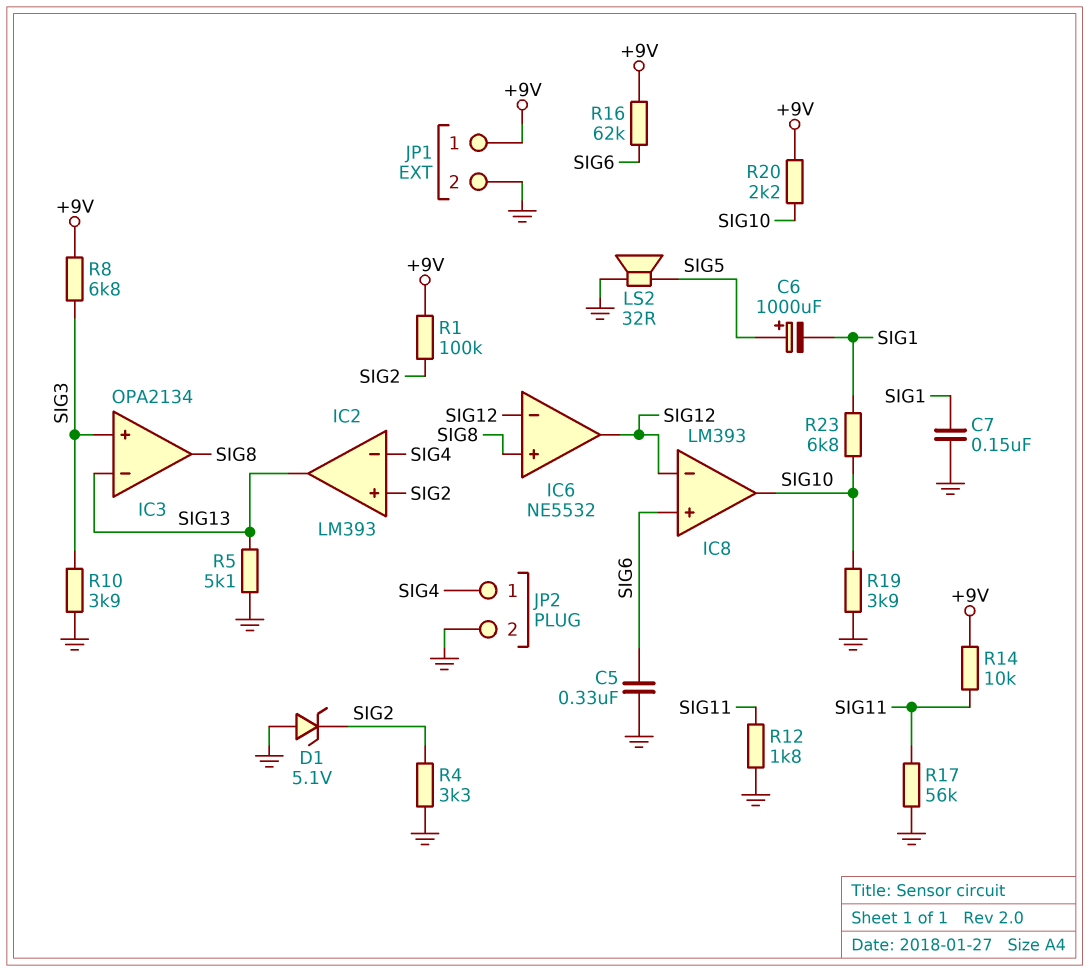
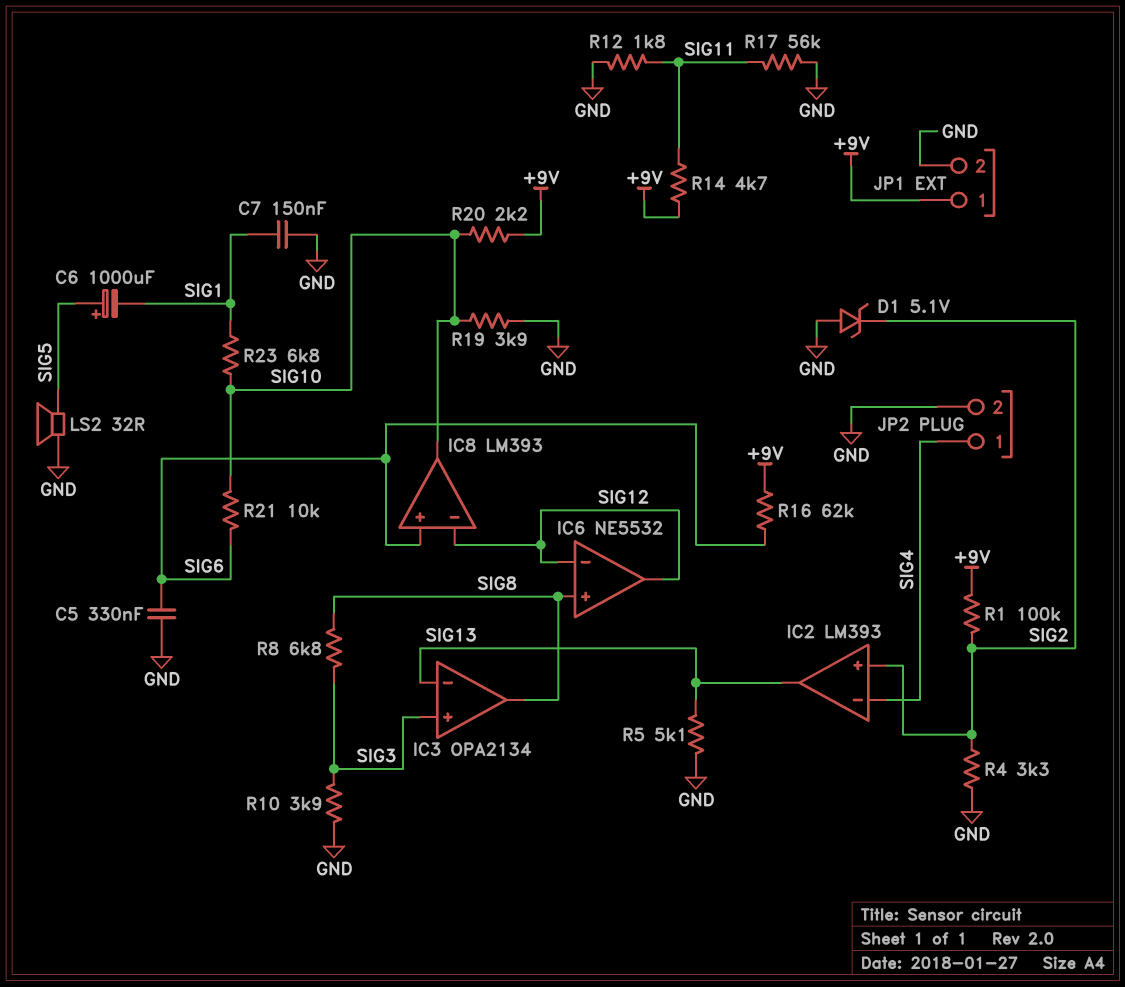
R8: 6.8k (+9V, SIG3) -> 6.8k (SIG3, SIG8)
R14: 10k (+9V, SIG11) -> 4.7k (+9V, SIG11)
R21: none -> 10k (SIG6, SIG10)

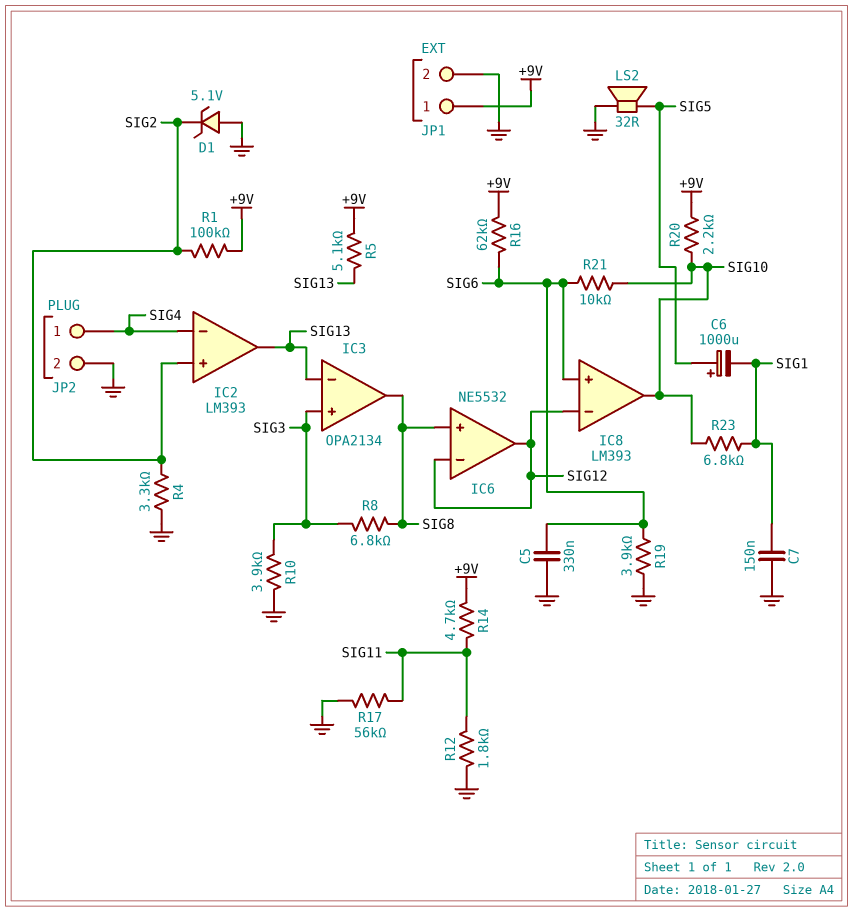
R5: 5.1k (GND, SIG13) -> 5.1k (+9V, SIG13)
R19: 3.9k (GND, SIG10) -> 3.9k (GND, SIG6)

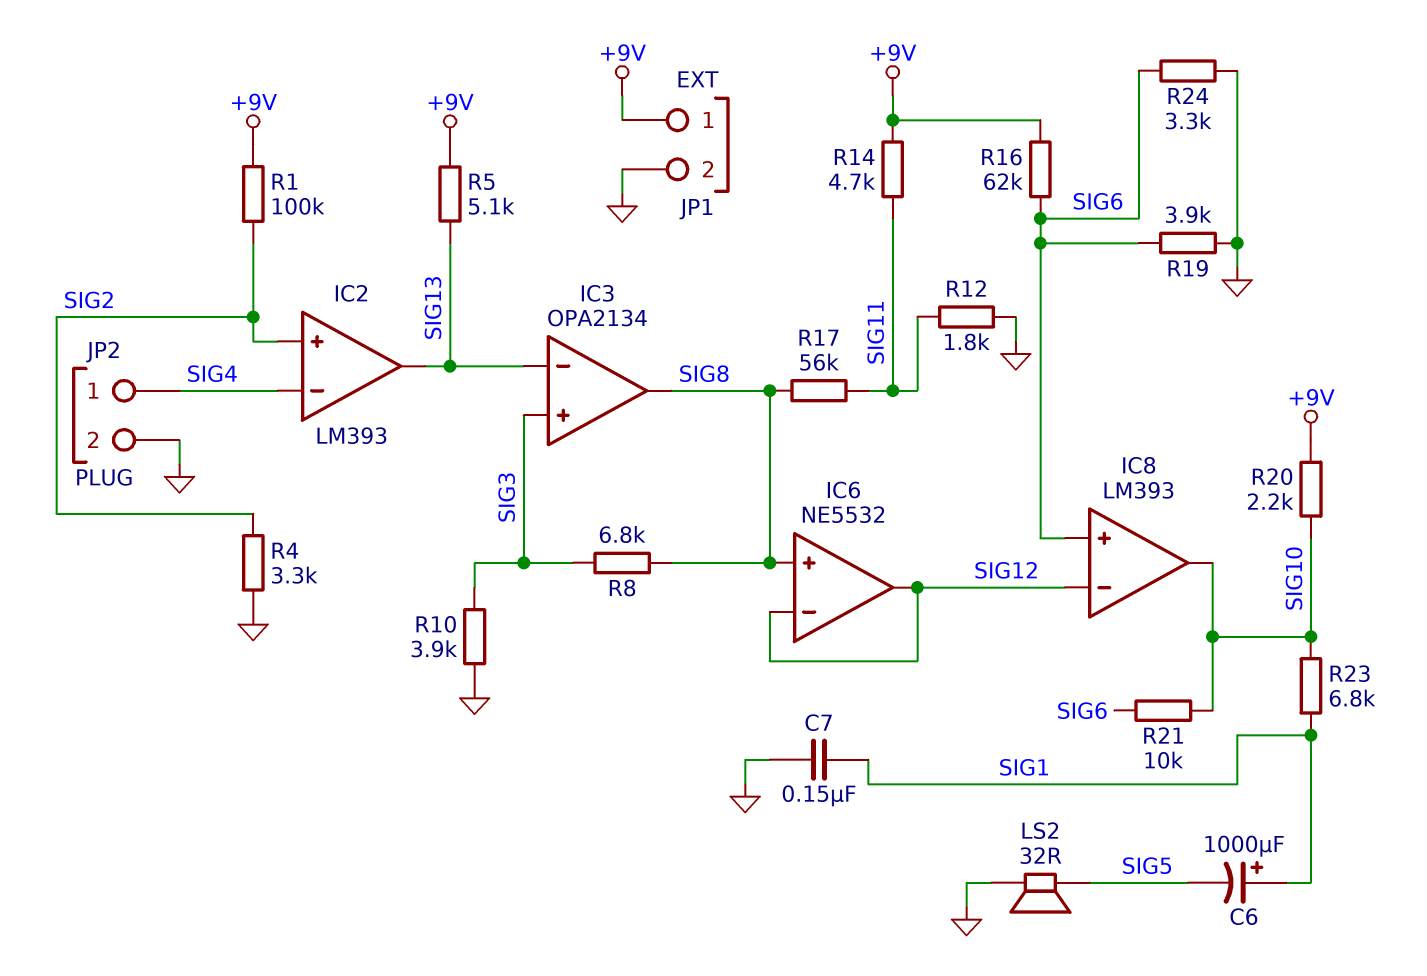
C5: 330nF (GND, SIG6) -> none
C6: 1000uF (plus SIG5, minus SIG1) -> 1000uF (plus SIG1, minus SIG5)
D1: zener 5.1V (A GND, K SIG2) -> none
R17: 56k (GND, SIG11) -> 56k (SIG8, SIG11)
R24: none -> 3.3k (GND, SIG6)

